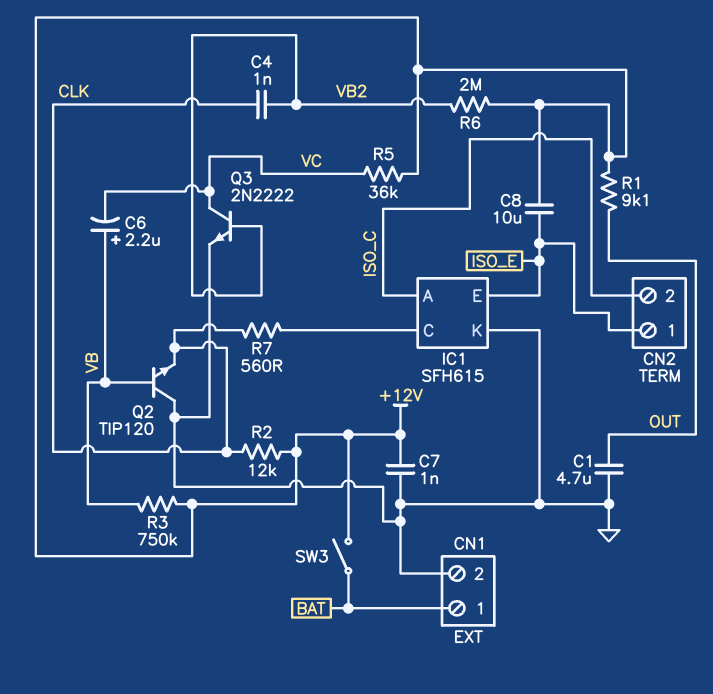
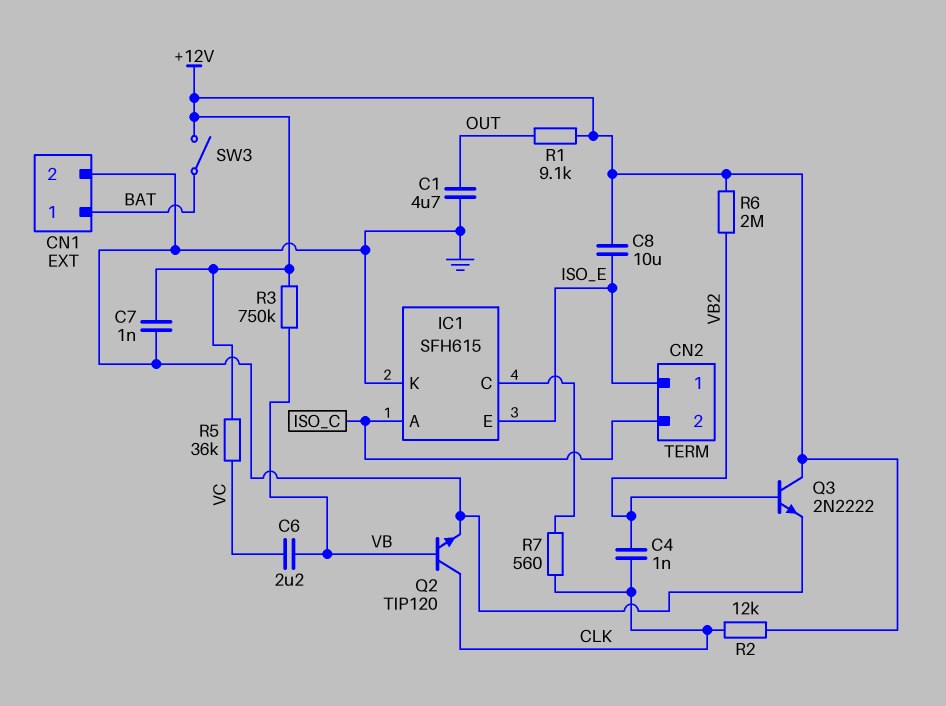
C6: 2.2uF (plus VB, minus VC) -> 2.2uF (VB, VC)
Q2: NPN TIP120 (B VB, C GND, E CLK) -> NPN TIP120 (B VB, C CLK, E GND)
Q3: NPN 2N2222 (B VB2, C VC, E GND) -> NPN 2N2222 (B VB2, C +12V, E GND)

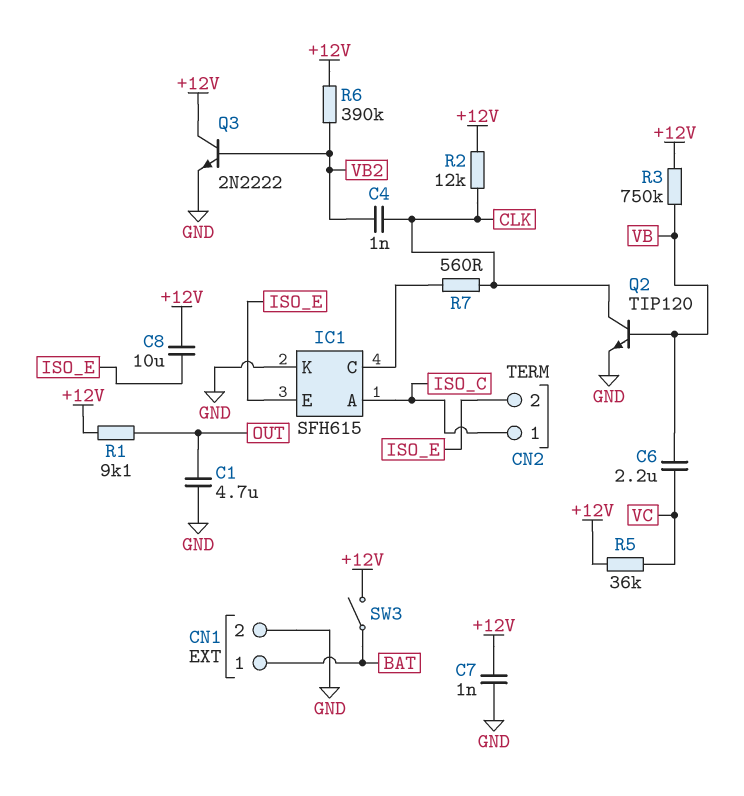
CN2 pin 1: ISO_E -> ISO_C
CN2 pin 2: ISO_C -> ISO_E
R6: 2M (+12V, VB2) -> 390k (+12V, VB2)

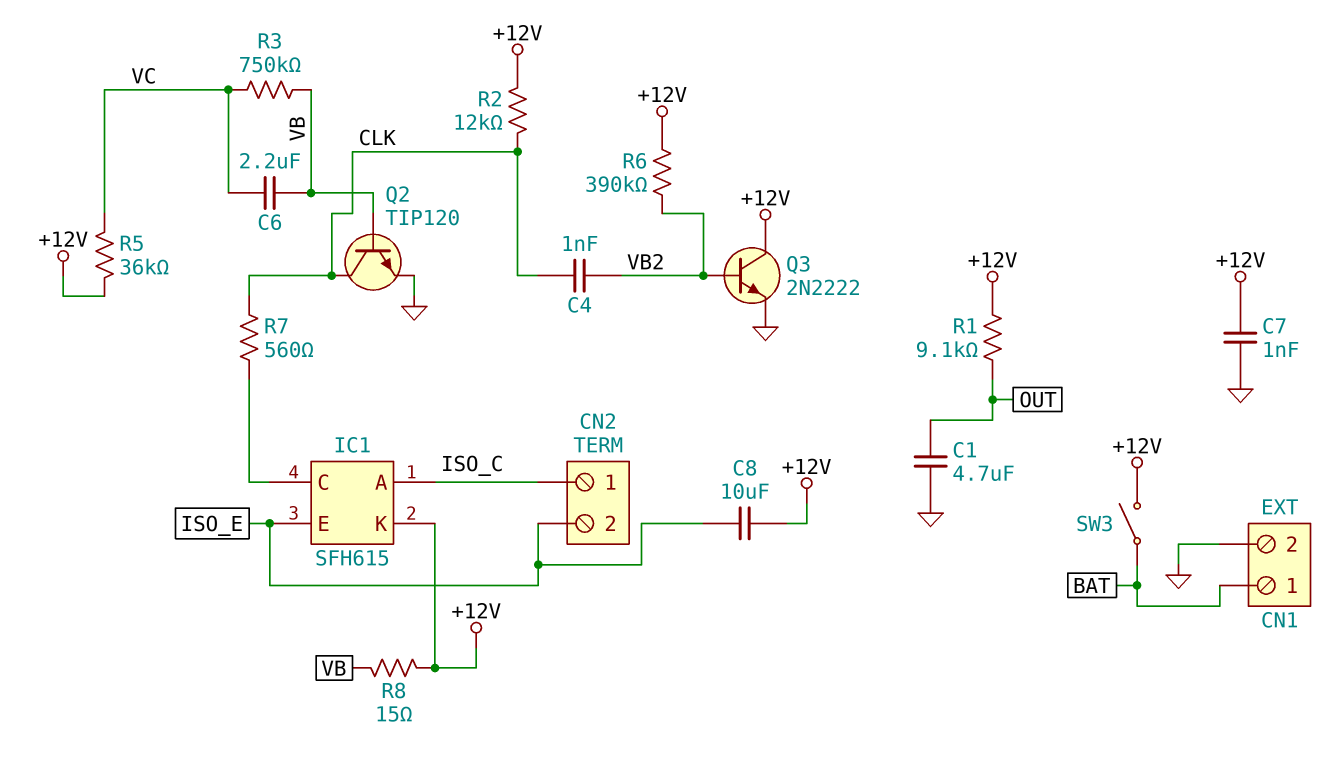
IC1 pin K: GND -> +12V
R3: 750k (+12V, VB) -> 750k (VB, VC)
R8: none -> 15 (+12V, VB)

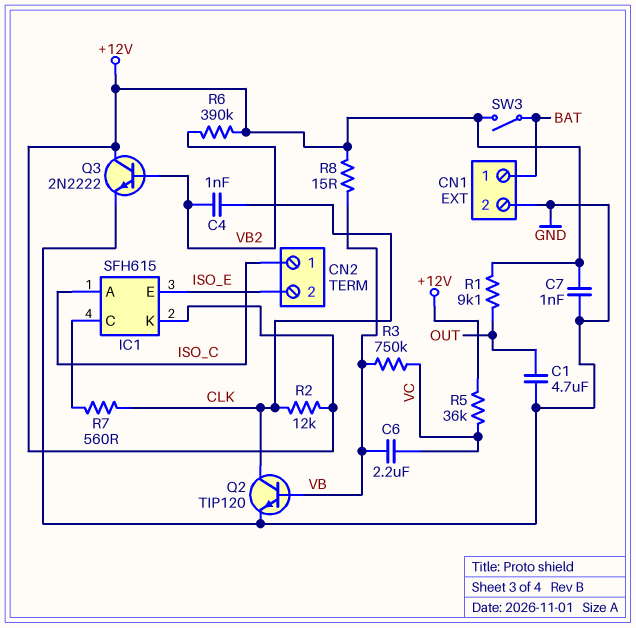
C8: 10uF (+12V, ISO_E) -> none

